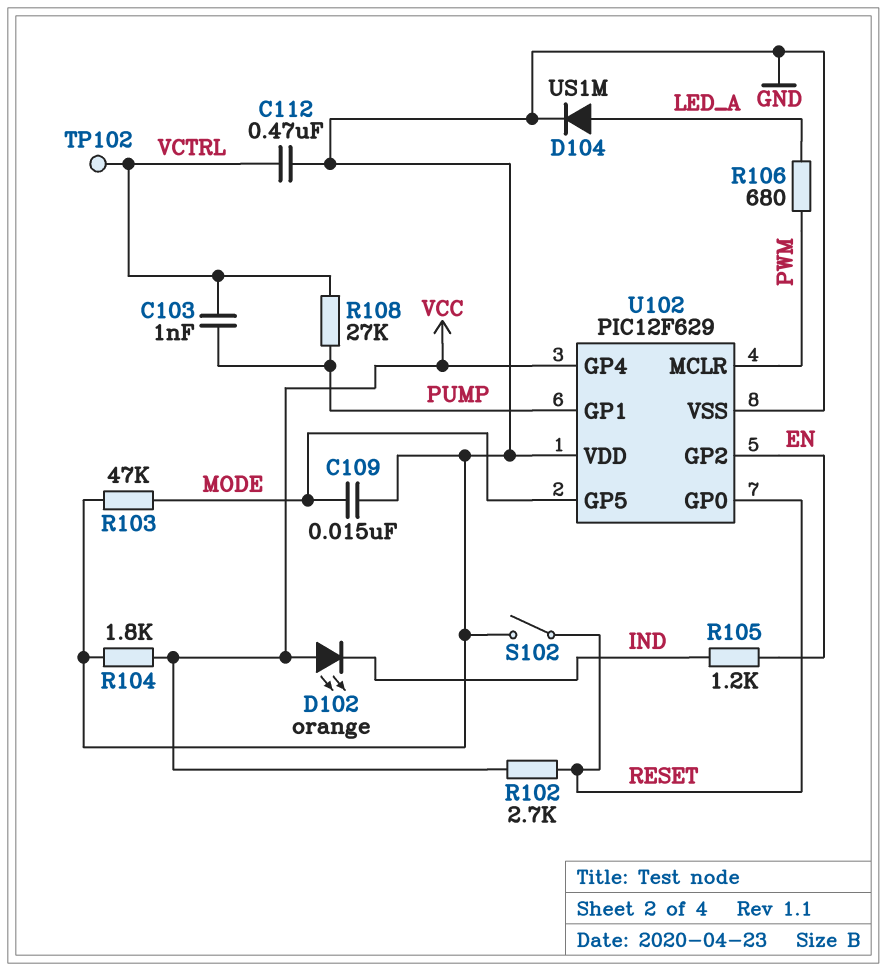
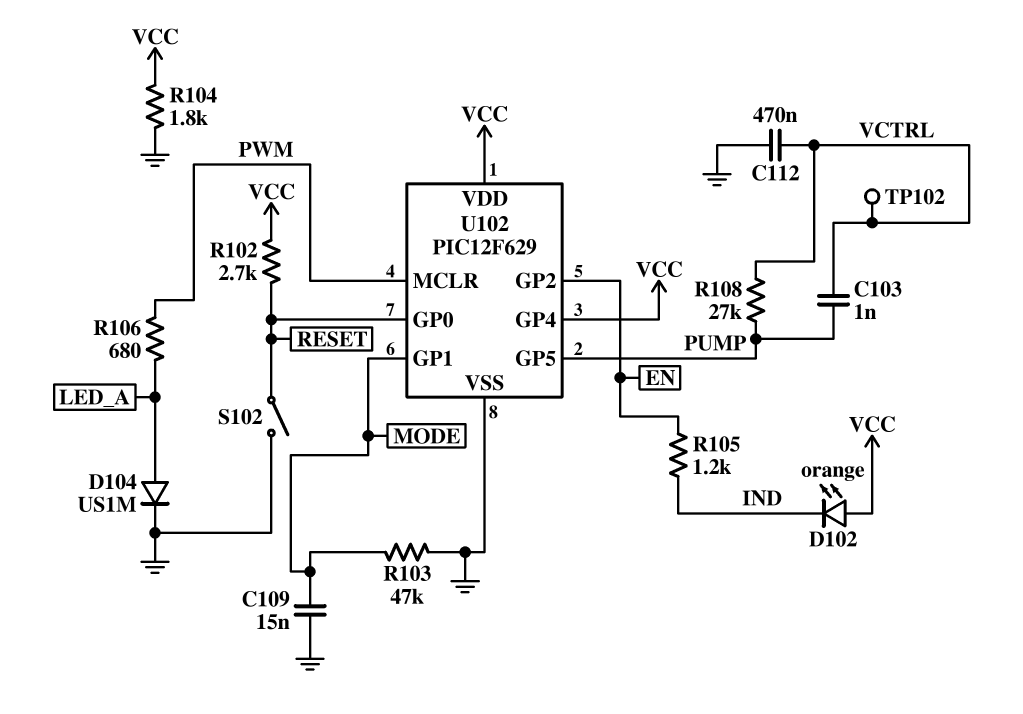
U102 pin GP1: PUMP -> MODE
U102 pin GP5: MODE -> PUMP
U102 pin VDD: GND -> VCC

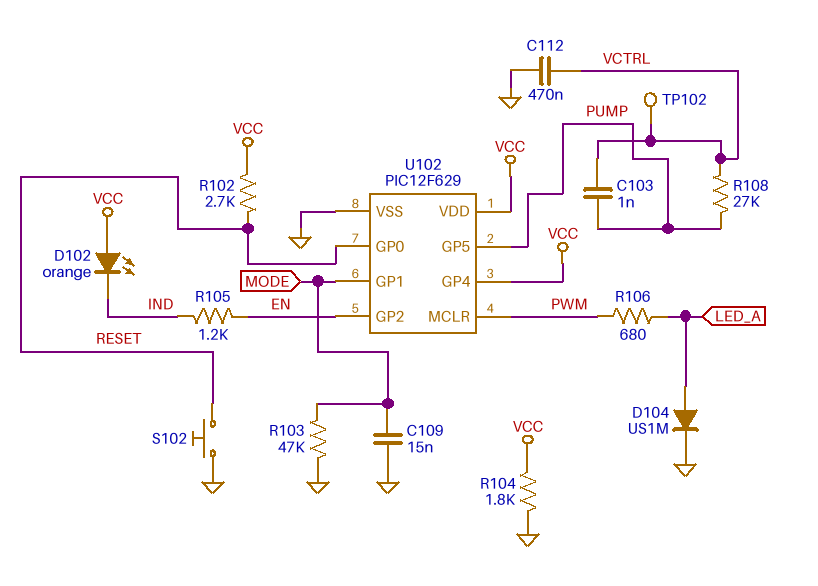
S102: switch (GND, RESET) -> button (GND, RESET)

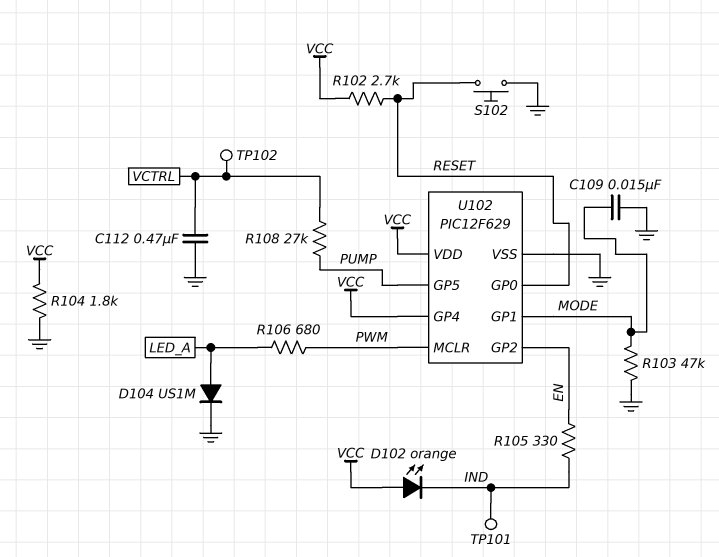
C103: 1nF (PUMP, VCTRL) -> none
R105: 1.2k (EN, IND) -> 330 (EN, IND)
TP101: none -> test point (IND)

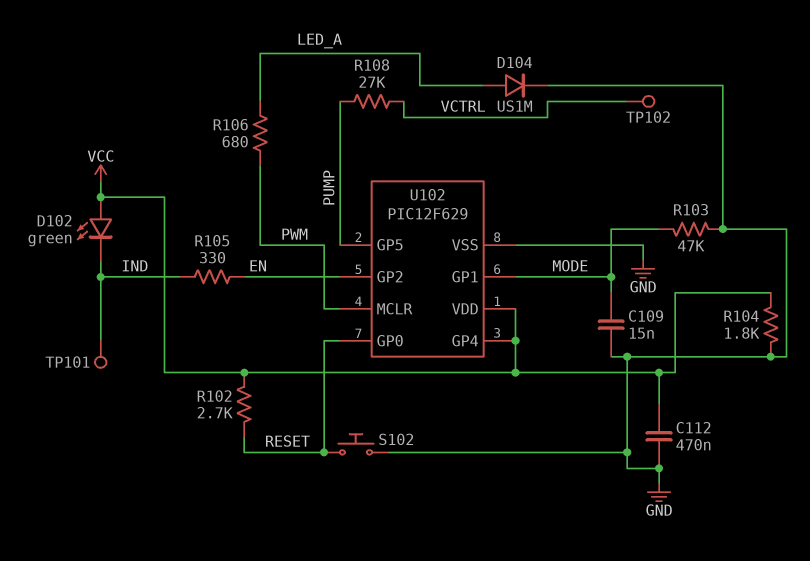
C112: 470nF (GND, VCTRL) -> 470nF (GND, VCC)
D102: LED orange (A VCC, K IND) -> LED green (A VCC, K IND)

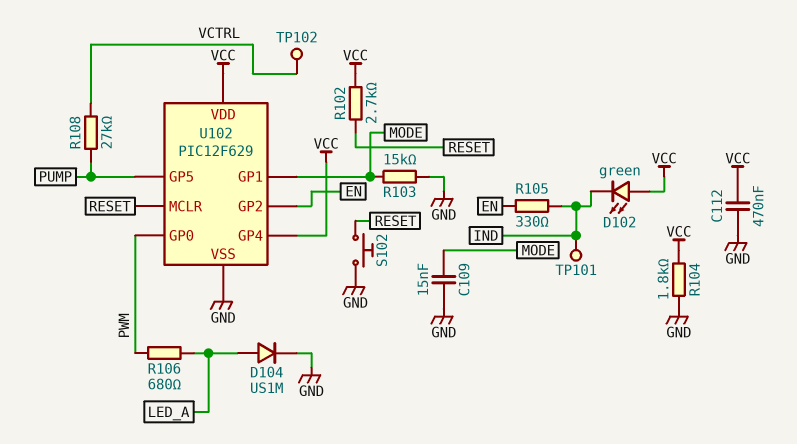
R103: 47k (GND, MODE) -> 15k (GND, MODE)
U102 pin GP0: RESET -> PWM
U102 pin MCLR: PWM -> RESET

